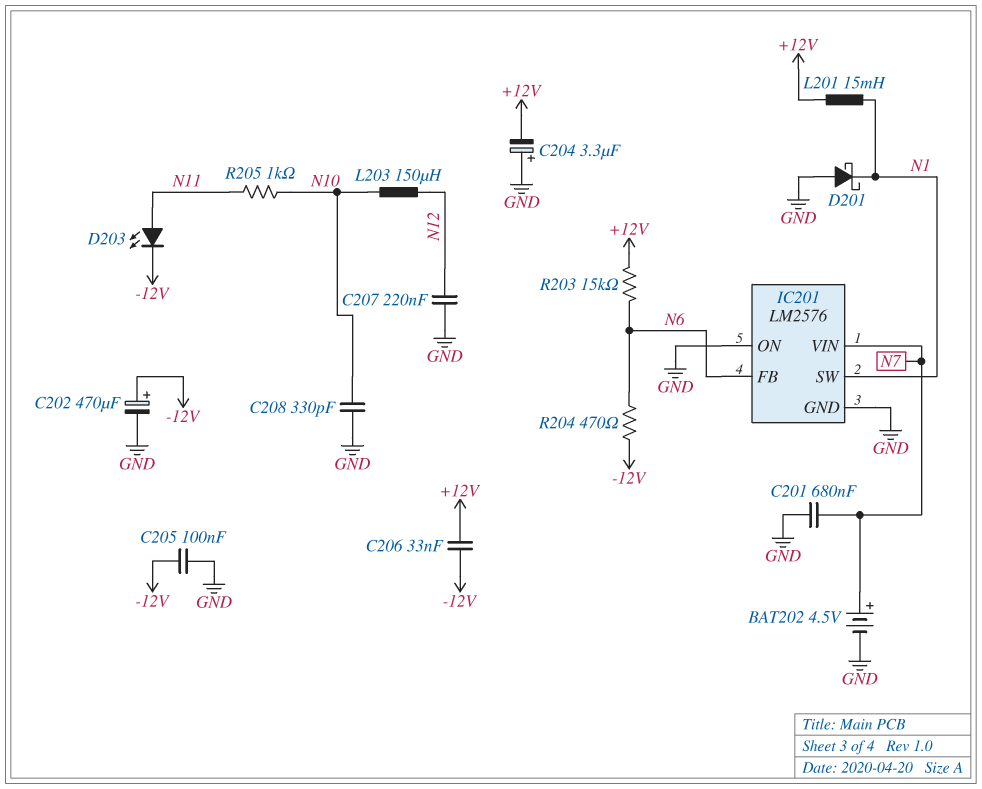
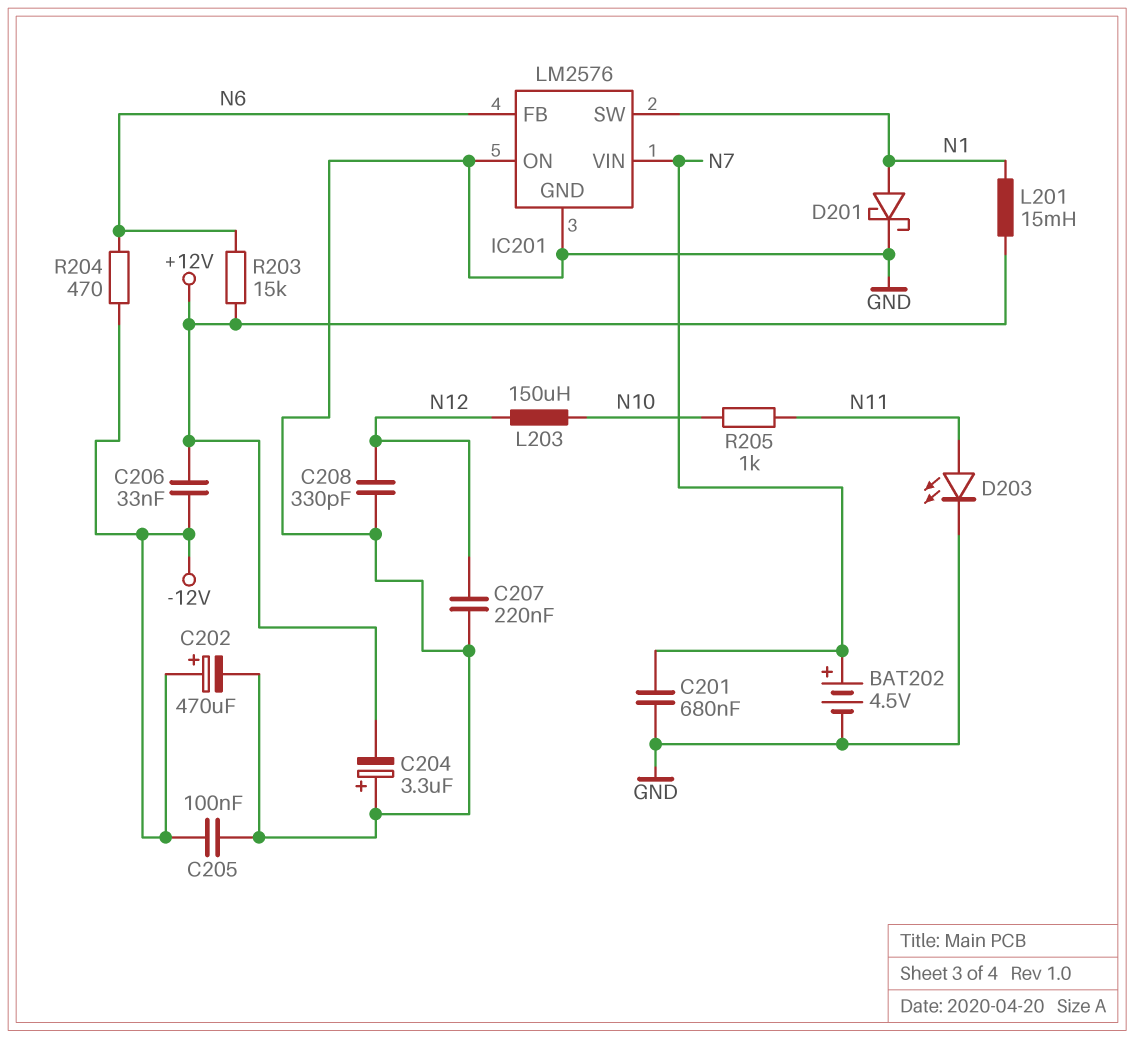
C208: 330pF (GND, N10) -> 330pF (GND, N12)
D201: schottky (A GND, K N1) -> schottky (A N1, K GND)
D203: LED (A N11, K -12V) -> LED (A N11, K GND)

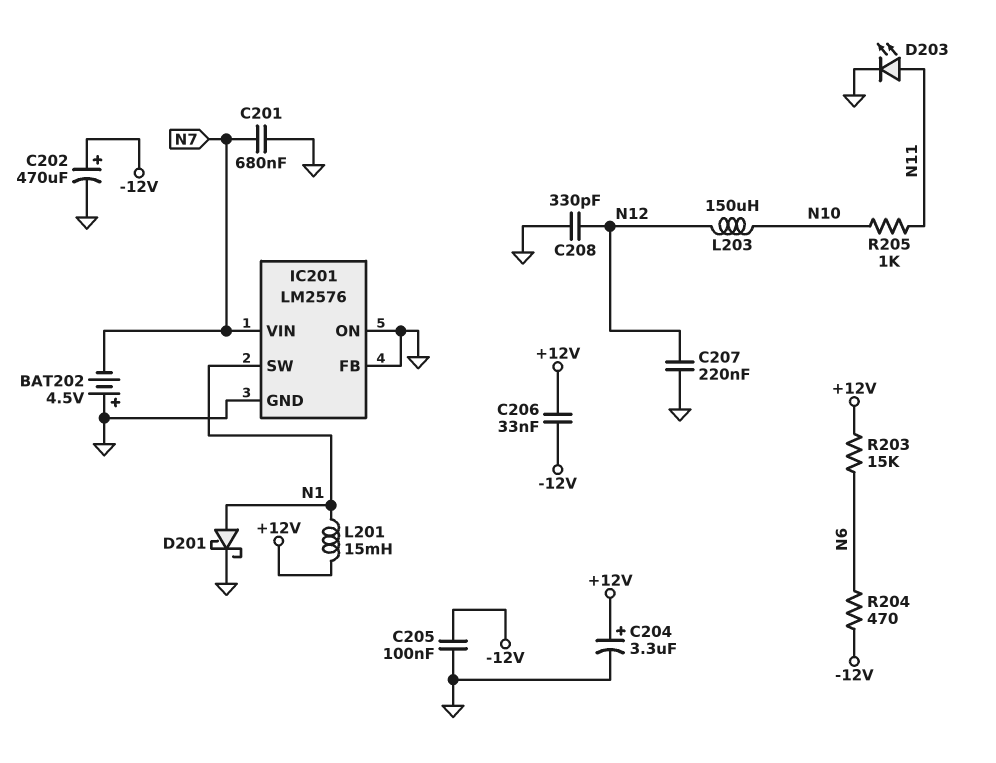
BAT202: 4.5V (plus N7, minus GND) -> 4.5V (plus GND, minus N7)
C204: 3.3uF (plus GND, minus +12V) -> 3.3uF (plus +12V, minus GND)
IC201 pin FB: N6 -> GND

